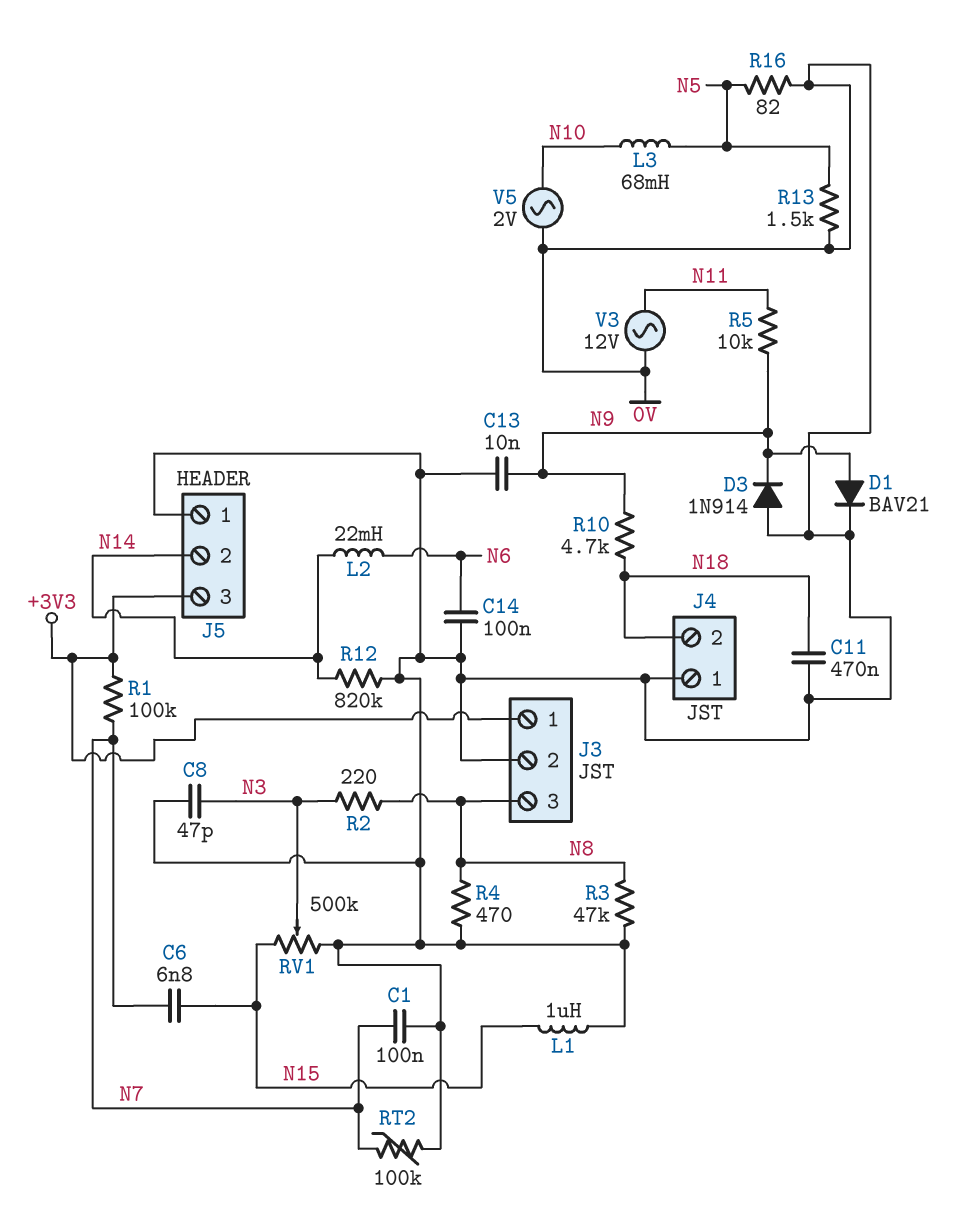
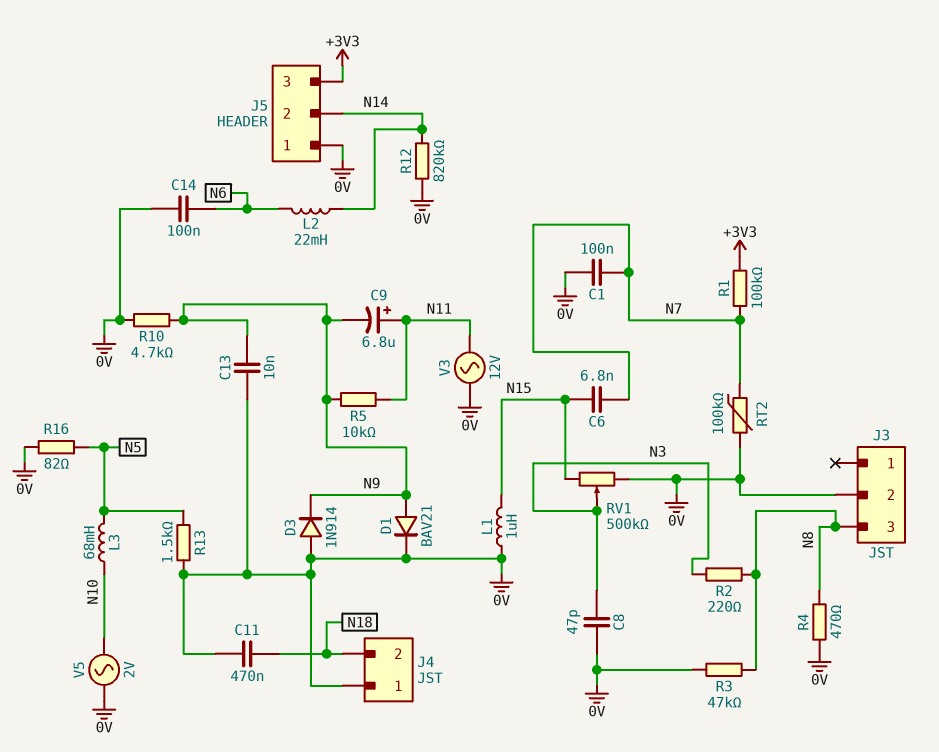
C9: none -> 6.8uF (plus N11, minus N9)
J3 pin 1: +3V3 -> none
R10: 4.7k (N9, N18) -> 4.7k (0V, N9)

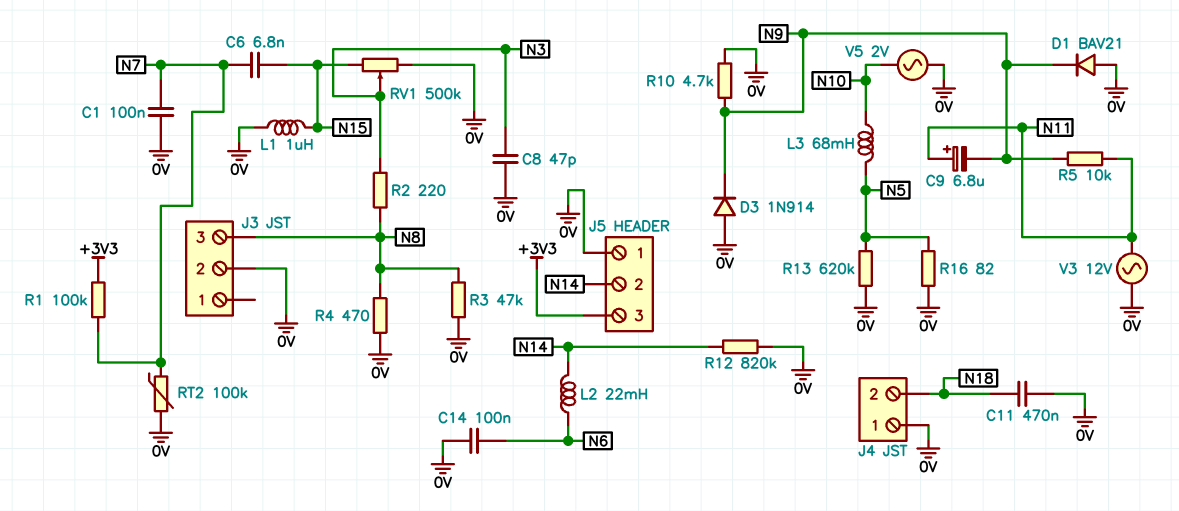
C13: 10nF (0V, N9) -> none
D1: diode BAV21 (A N9, K 0V) -> diode BAV21 (A 0V, K N9)
R13: 1.5k (0V, N5) -> 620k (0V, N5)

